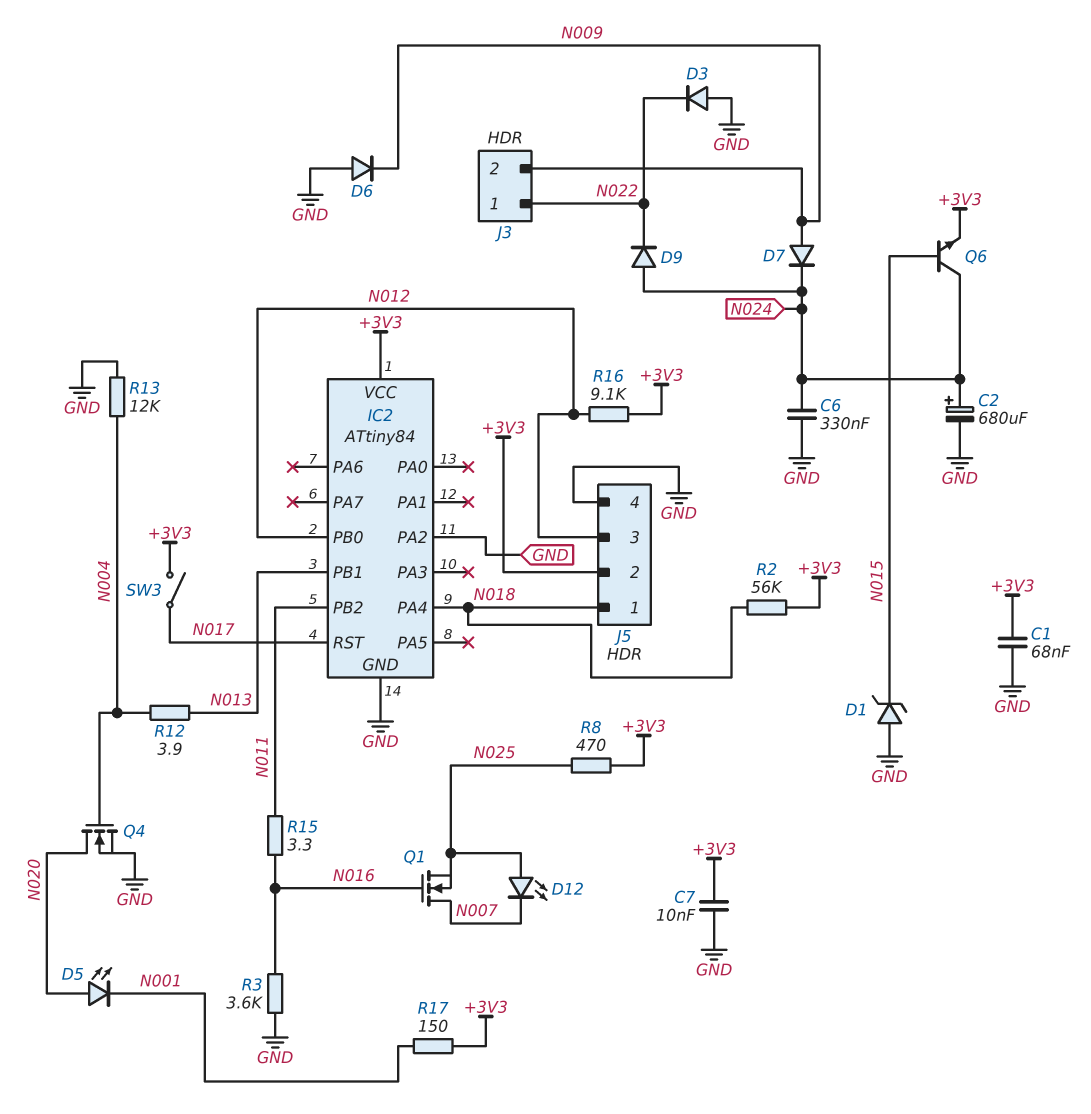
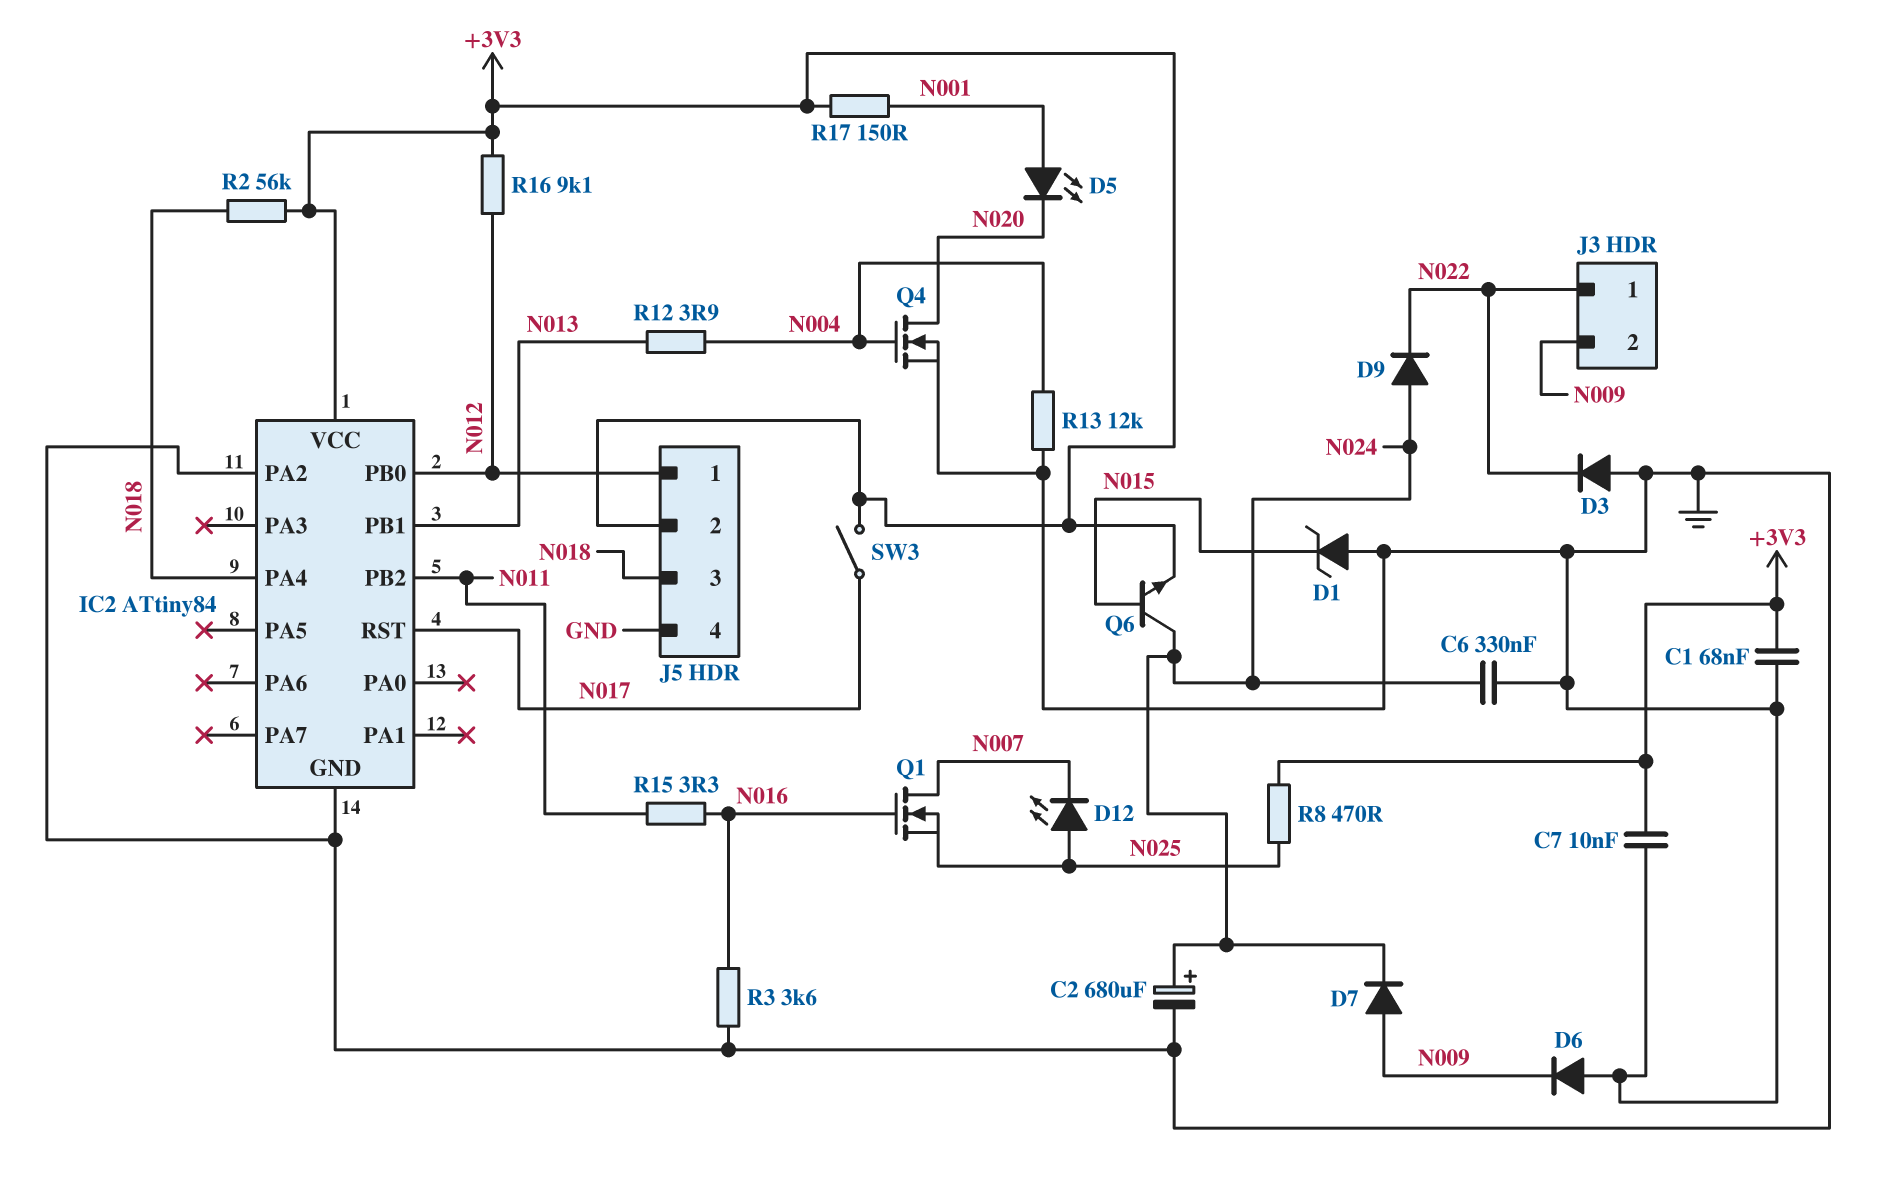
D5: LED (A N020, K N001) -> LED (A N001, K N020)
J5 pin 1: N018 -> N012
J5 pin 3: N012 -> N018

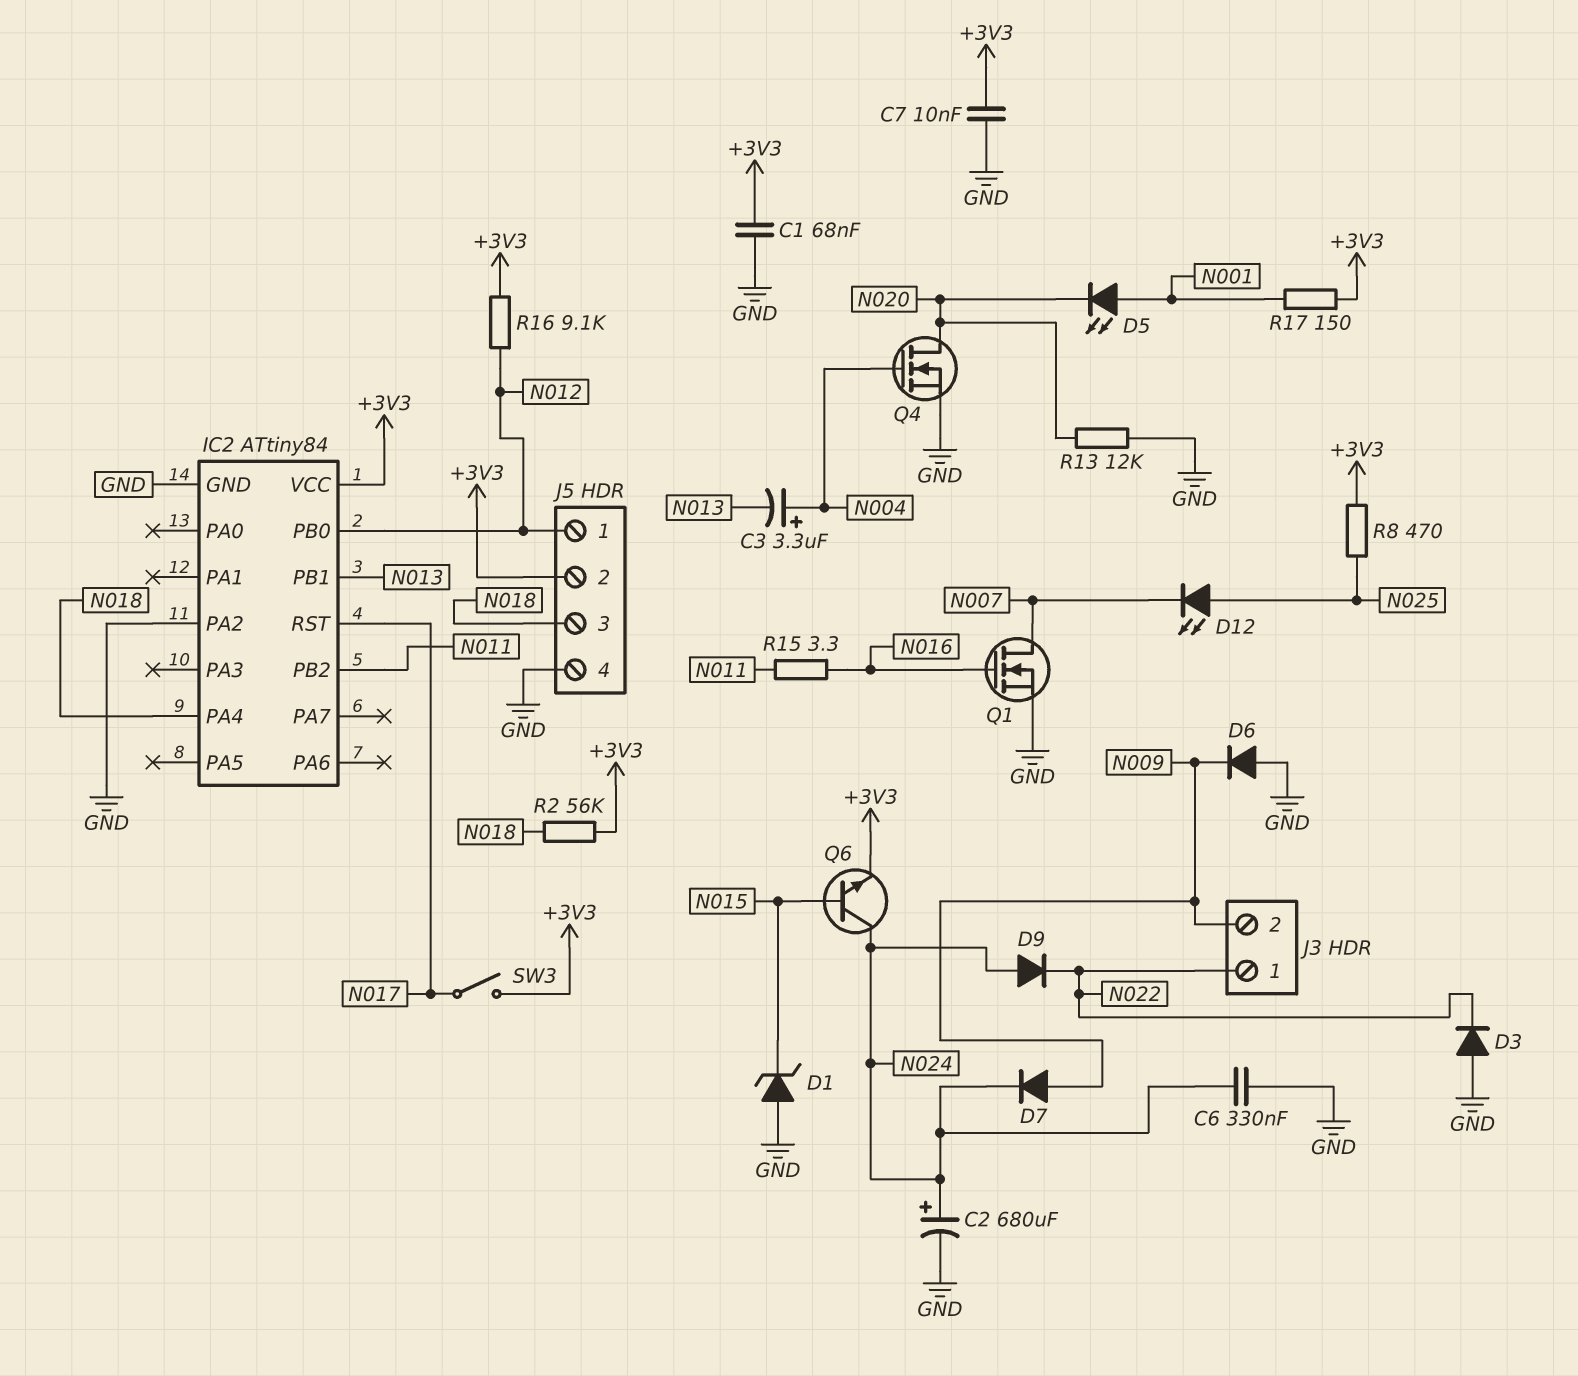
C3: none -> 3.3uF (plus N004, minus N013)
Q1: NMOS (G N016, D N007, S N025) -> NMOS (G N016, D N007, S GND)
R3: 3.6k (GND, N016) -> none
R12: 3.9 (N004, N013) -> none
R13: 12k (GND, N004) -> 12k (GND, N020)

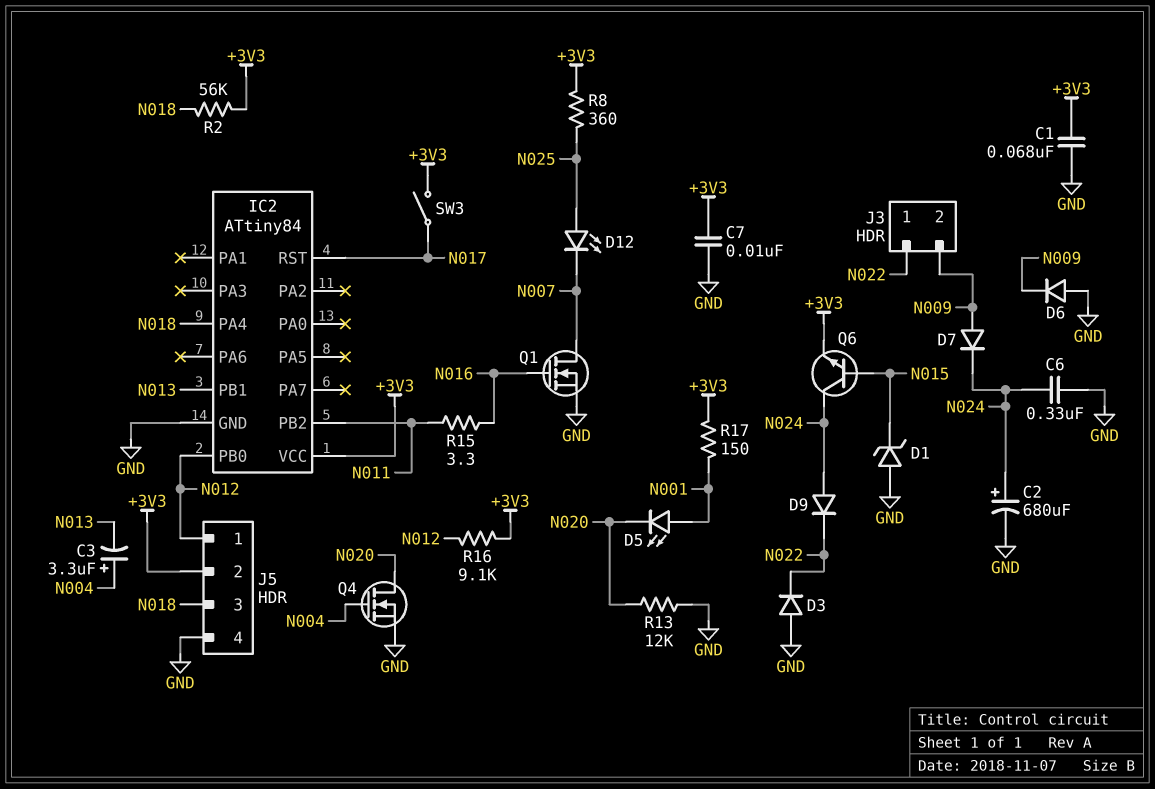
IC2 pin PA2: GND -> none
R8: 470 (+3V3, N025) -> 360 (+3V3, N025)

